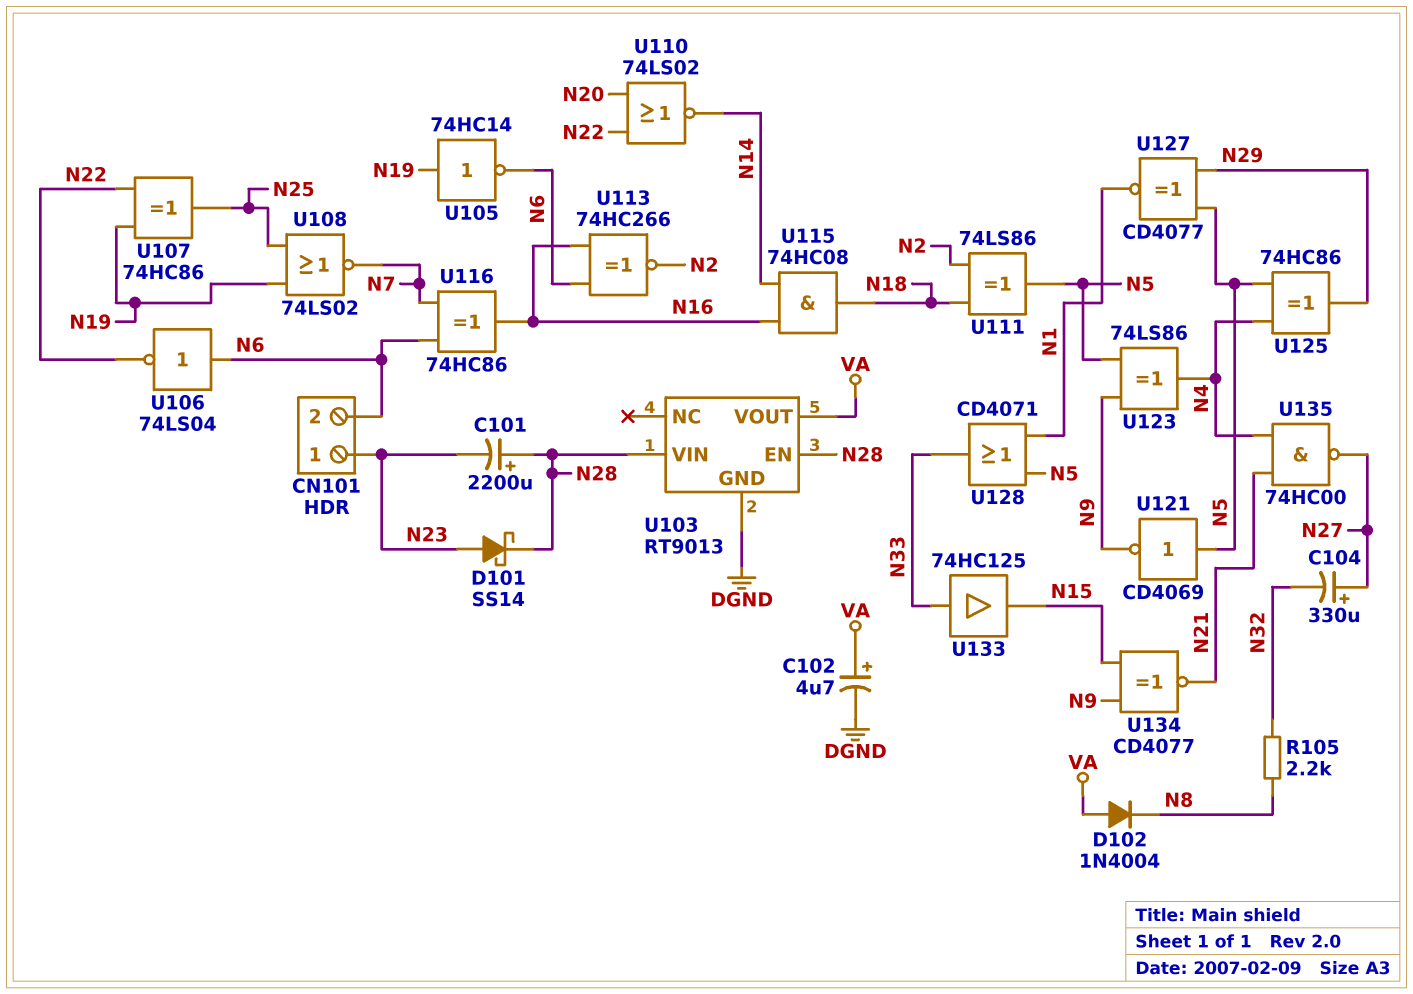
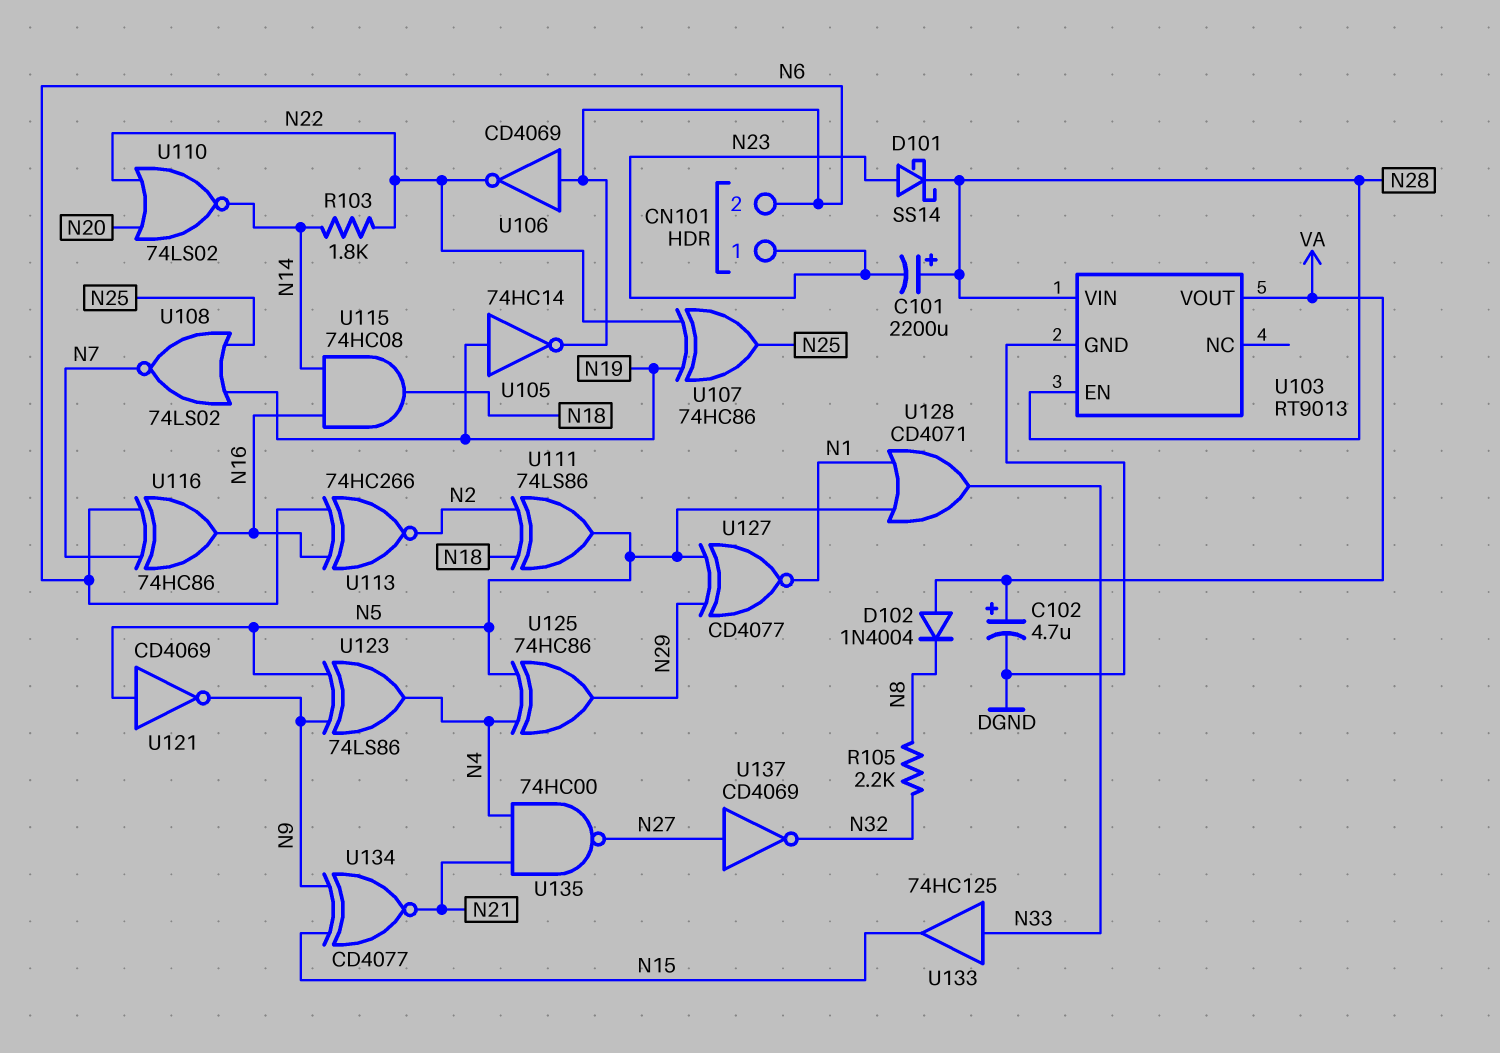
C104: 330uF (plus N27, minus N32) -> none
R103: none -> 1.8k (N14, N22)
U106: NOT 74LS04 (in N6, out N22) -> NOT CD4069 (in N6, out N22)
U137: none -> NOT CD4069 (in N27, out N32)

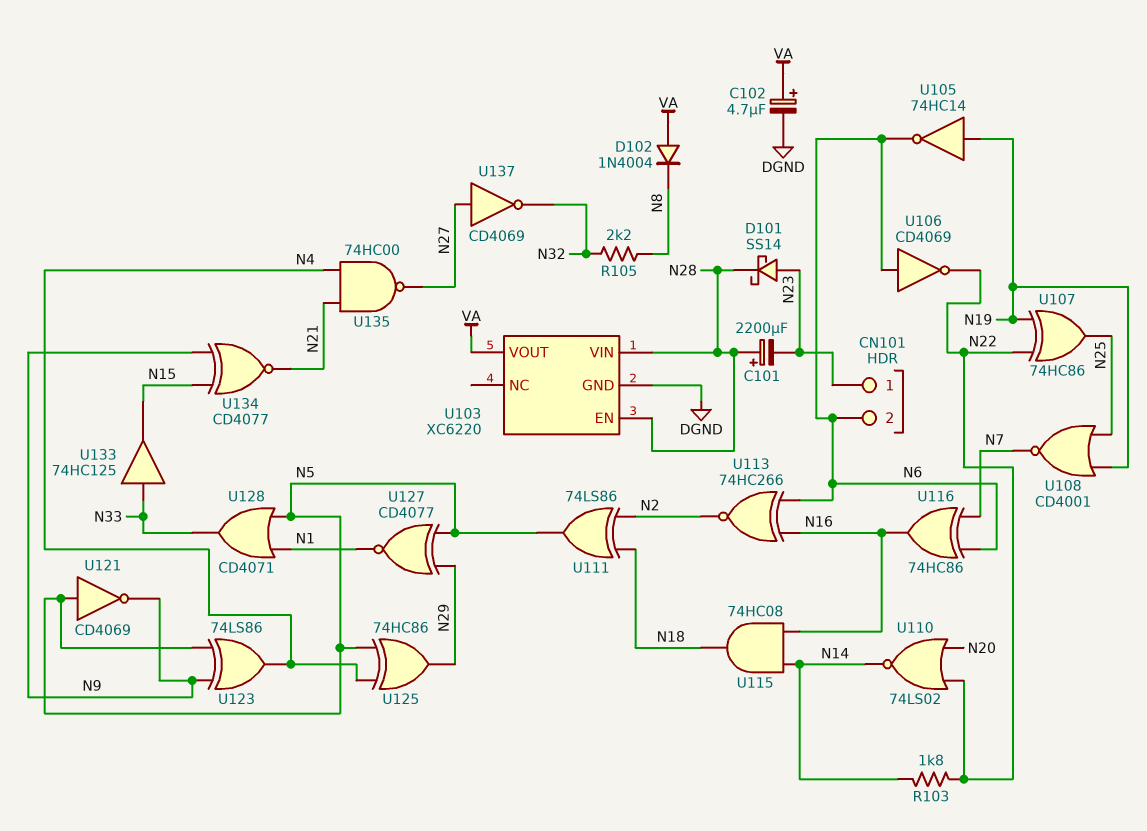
U103: RT9013 -> XC6220
U108: NOR 74LS02 (in N19, in N25, out N7) -> NOR CD4001 (in N19, in N25, out N7)

